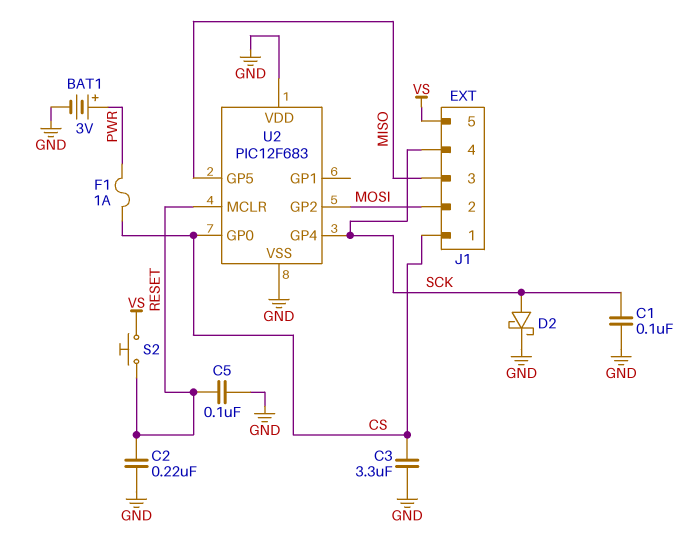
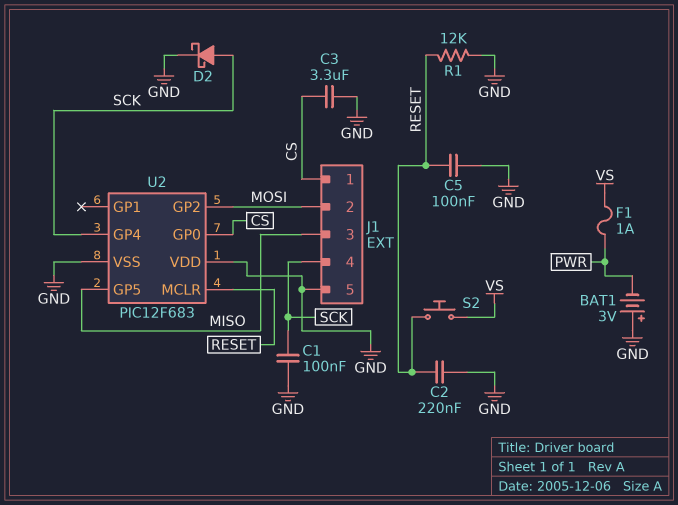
BAT1: 3V (plus PWR, minus GND) -> 3V (plus GND, minus PWR)
F1: 1A (CS, PWR) -> 1A (PWR, VS)
J1 pin 5: VS -> GND
R1: none -> 12k (GND, RESET)

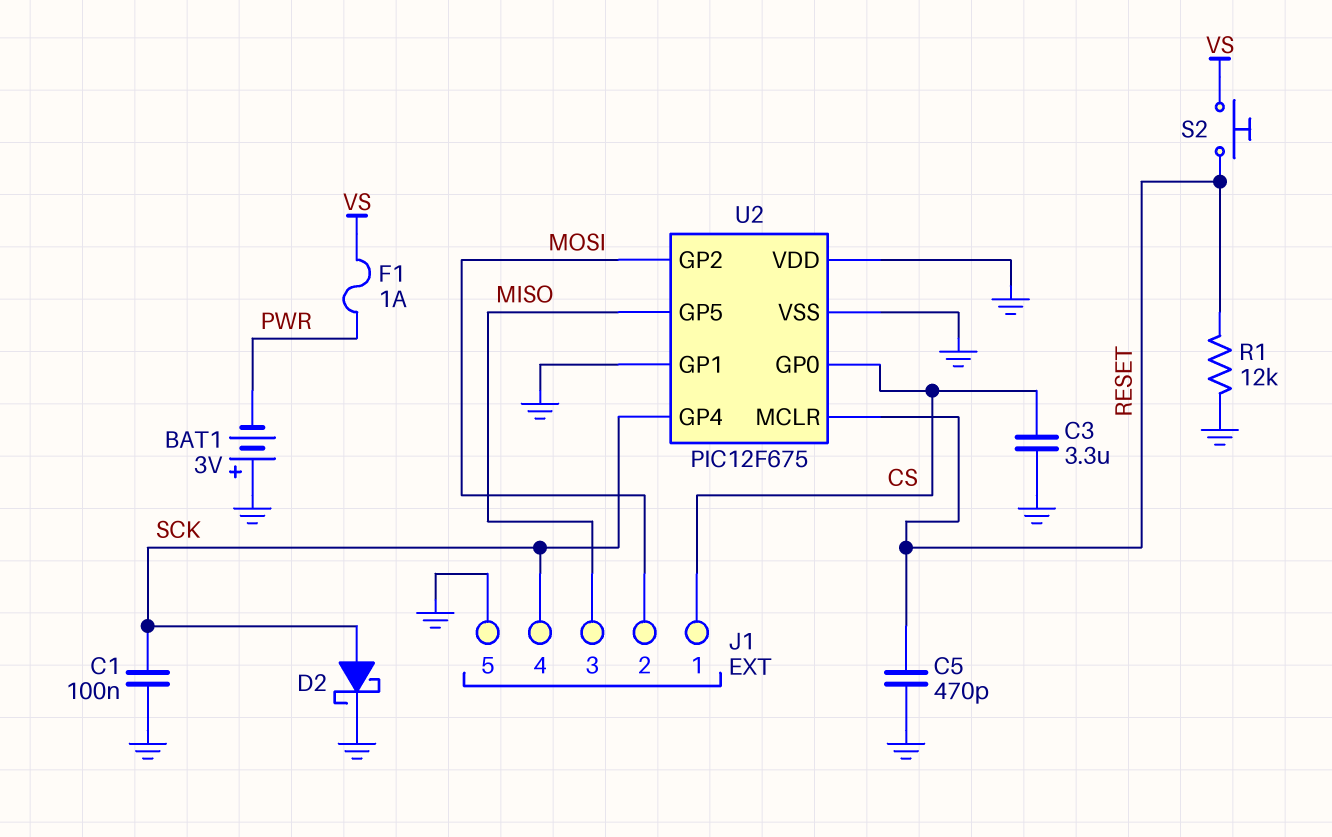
C2: 220nF (GND, RESET) -> none
C5: 100nF (GND, RESET) -> 470pF (GND, RESET)
U2: PIC12F683 -> PIC12F675
U2 pin GP1: none -> GND

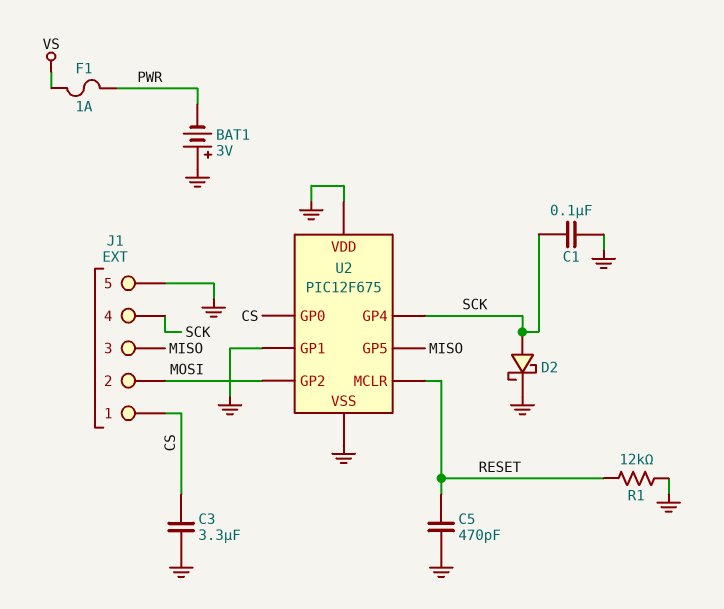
S2: button (RESET, VS) -> none

